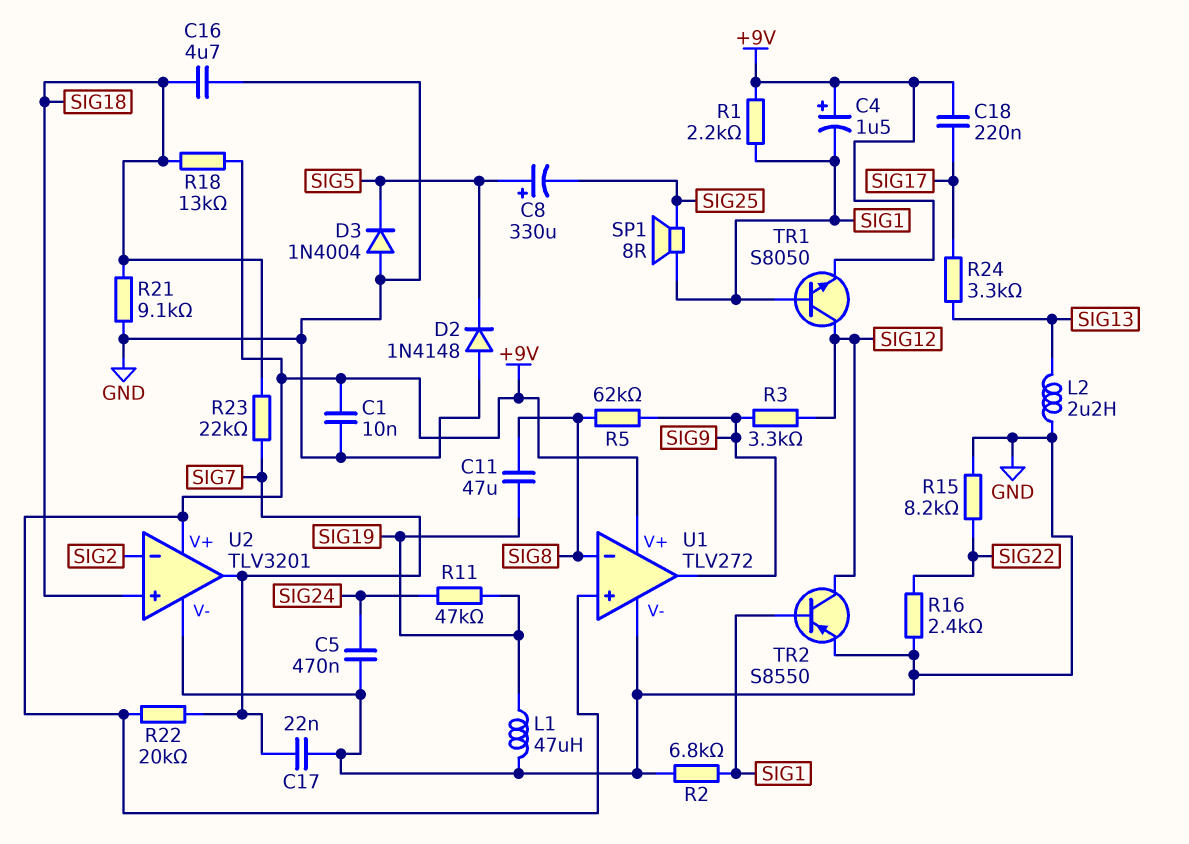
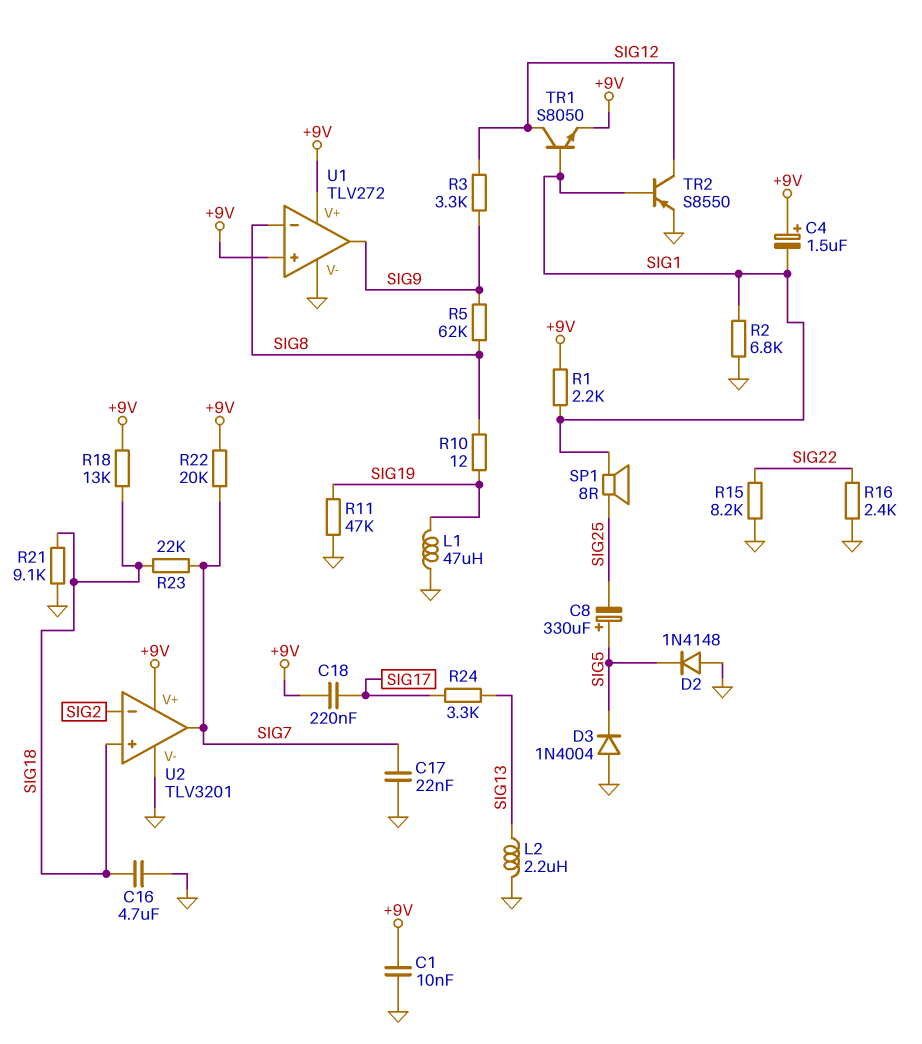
C5: 470nF (GND, SIG24) -> none
C11: 47uF (SIG8, SIG19) -> none
R10: none -> 12 (SIG8, SIG19)
R11: 47k (SIG19, SIG24) -> 47k (GND, SIG19)

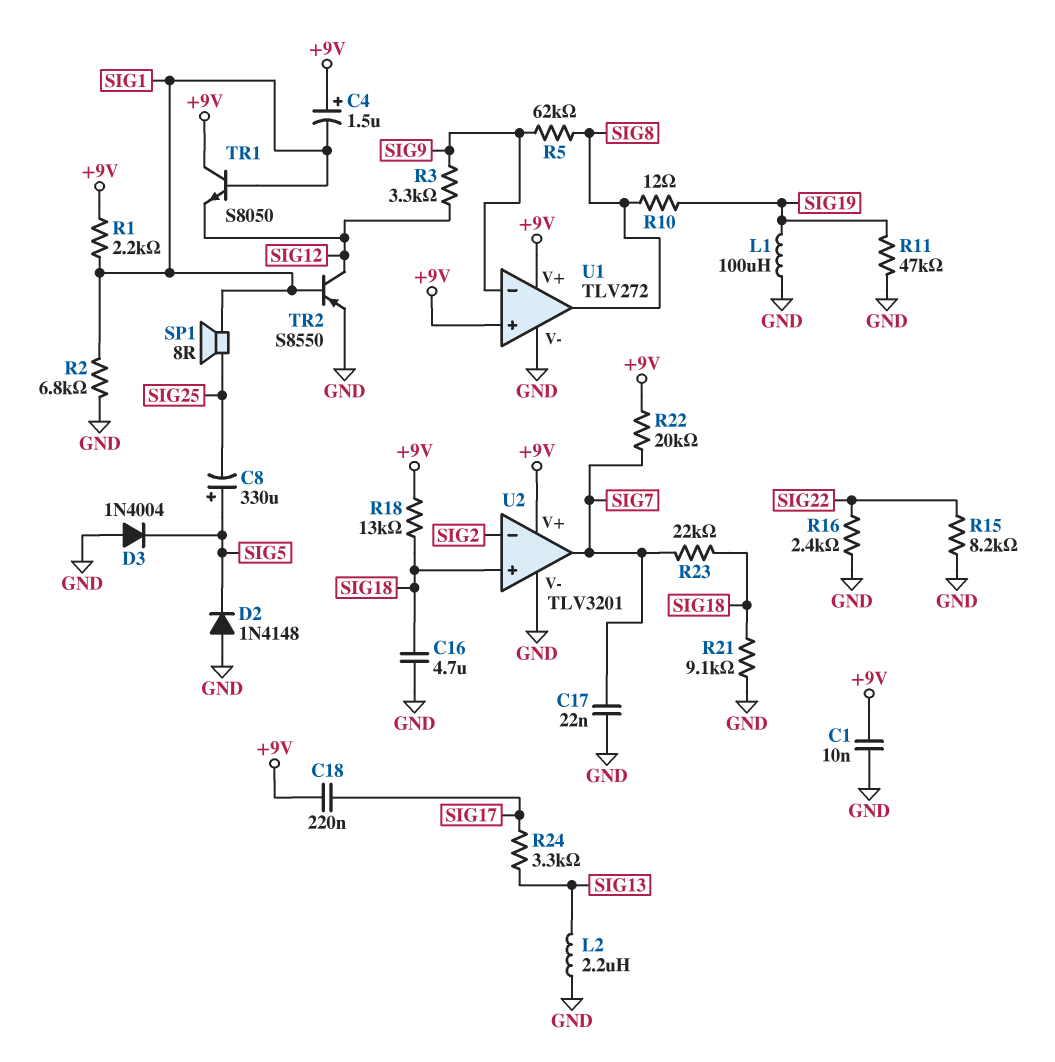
L1: 47uH (GND, SIG19) -> 100uH (GND, SIG19)
TR1: NPN S8050 (B SIG1, C SIG12, E +9V) -> NPN S8050 (B SIG1, C +9V, E SIG12)
U1 pin in-: SIG8 -> SIG9
U1 pin out: SIG9 -> SIG8

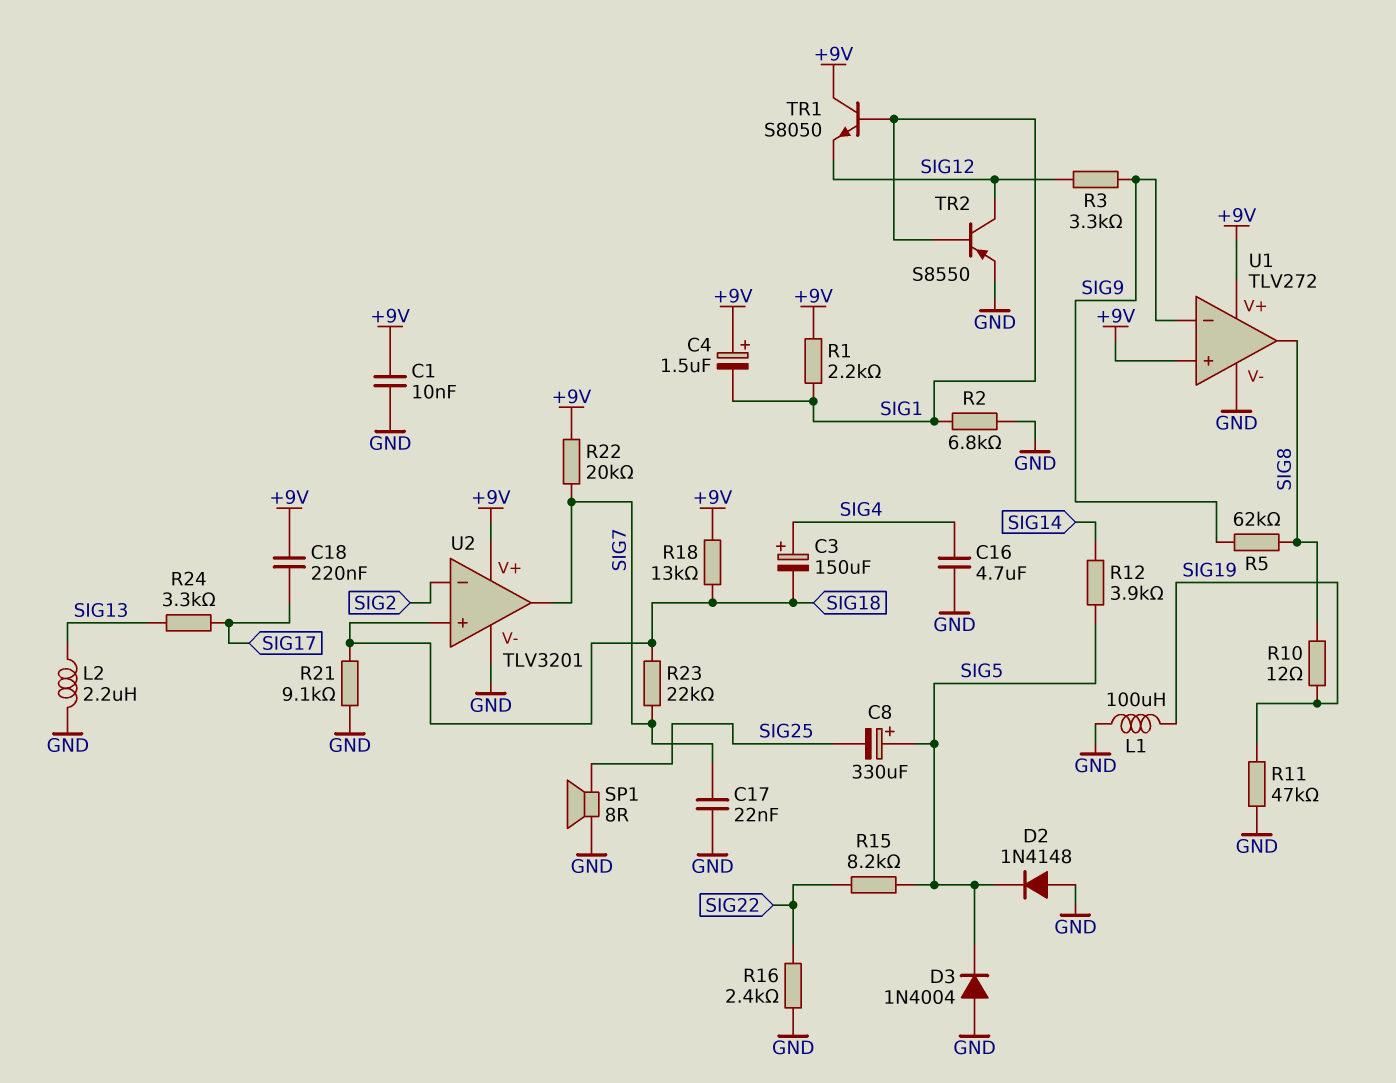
C3: none -> 150uF (plus SIG4, minus SIG18)
C16: 4.7uF (GND, SIG18) -> 4.7uF (GND, SIG4)
R12: none -> 3.9k (SIG5, SIG14)
R15: 8.2k (GND, SIG22) -> 8.2k (SIG5, SIG22)
SP1: speaker 8R (SIG1, SIG25) -> speaker 8R (GND, SIG25)

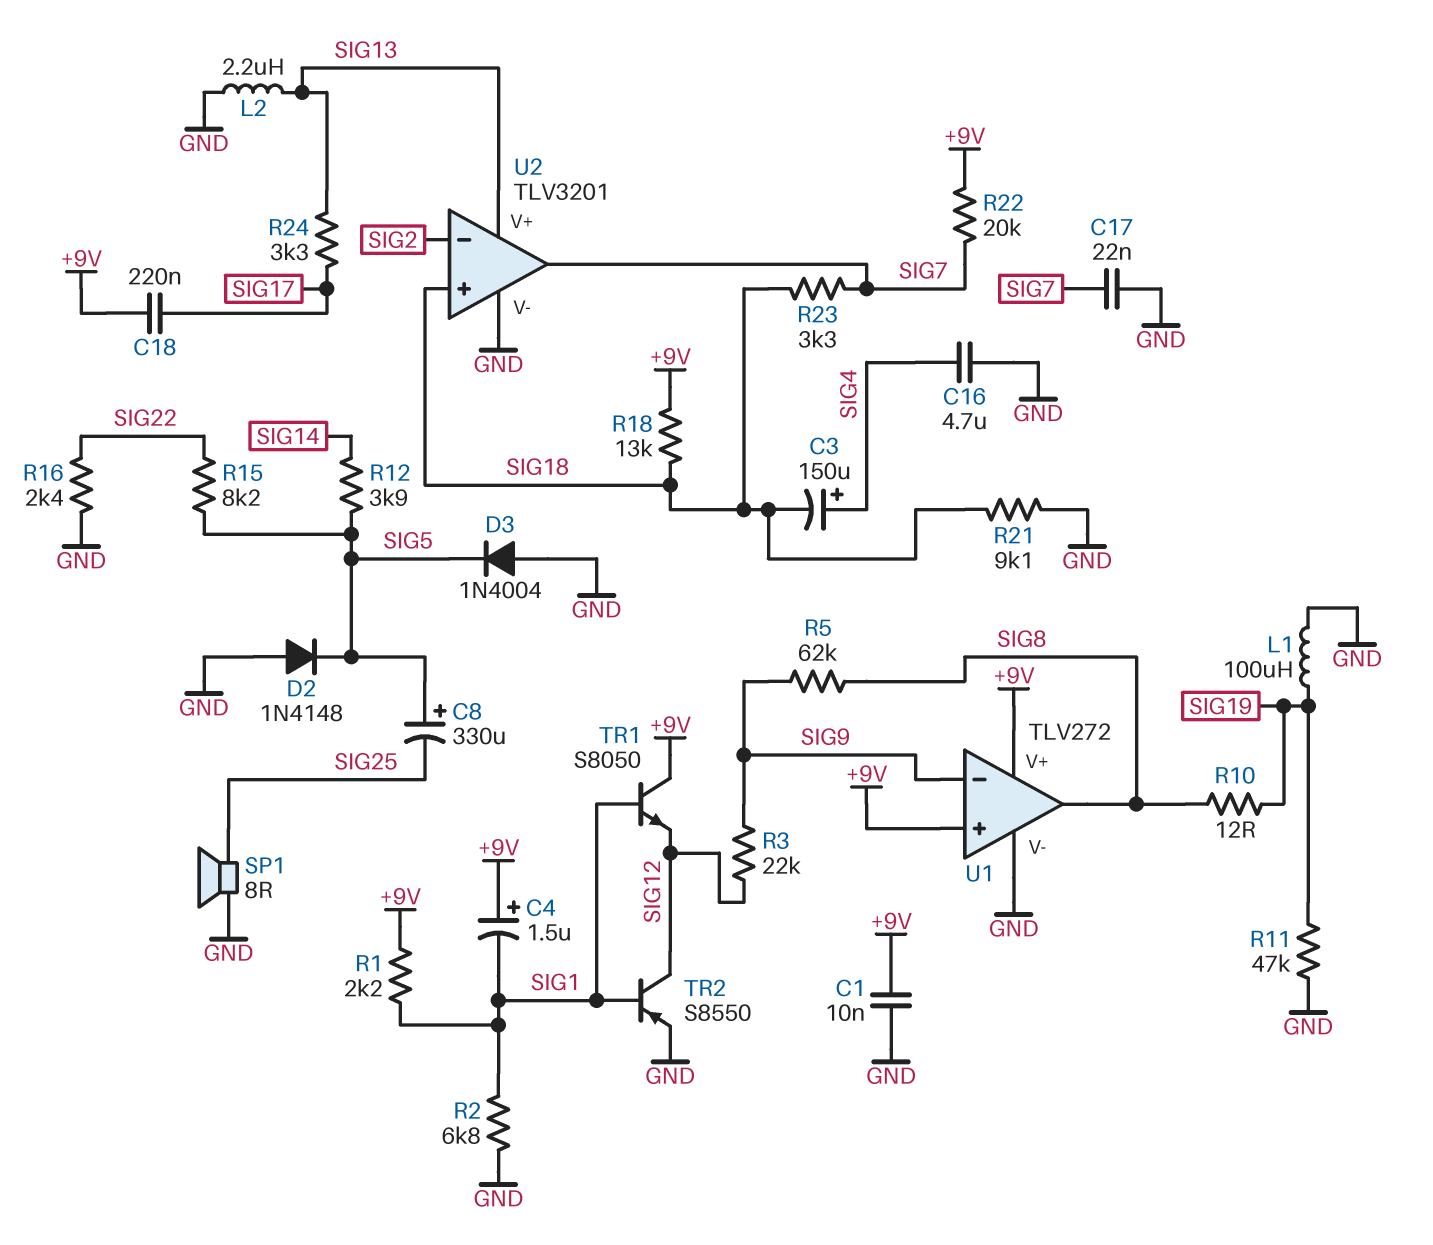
R3: 3.3k (SIG9, SIG12) -> 22k (SIG9, SIG12)
R23: 22k (SIG7, SIG18) -> 3.3k (SIG7, SIG18)
U2 pin V+: +9V -> SIG13

